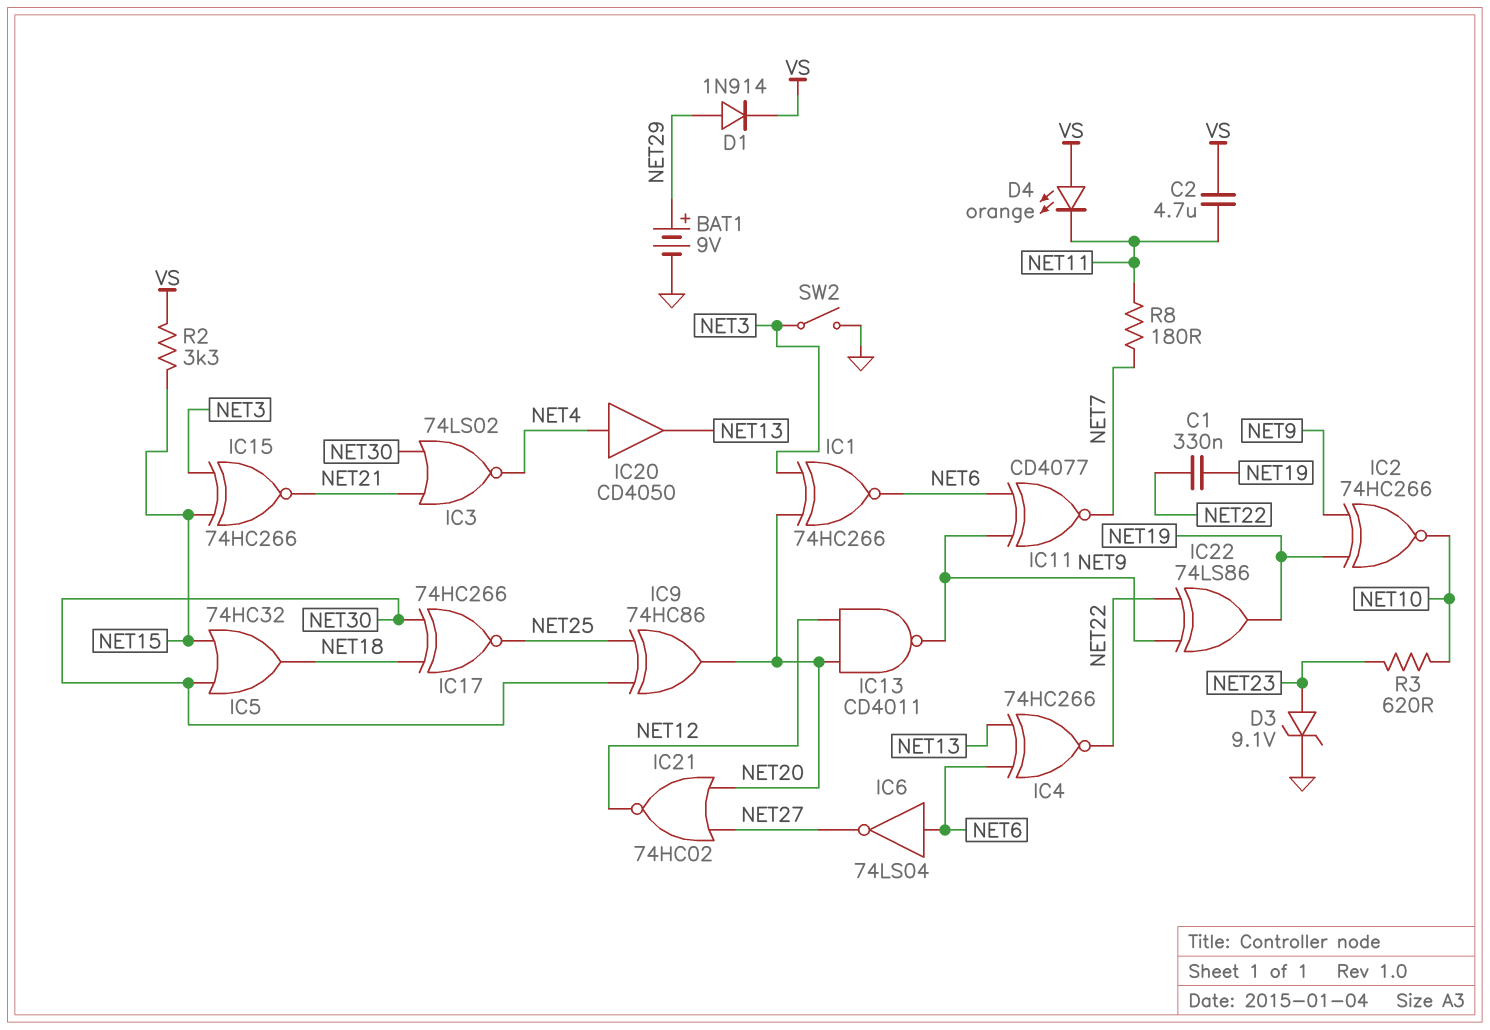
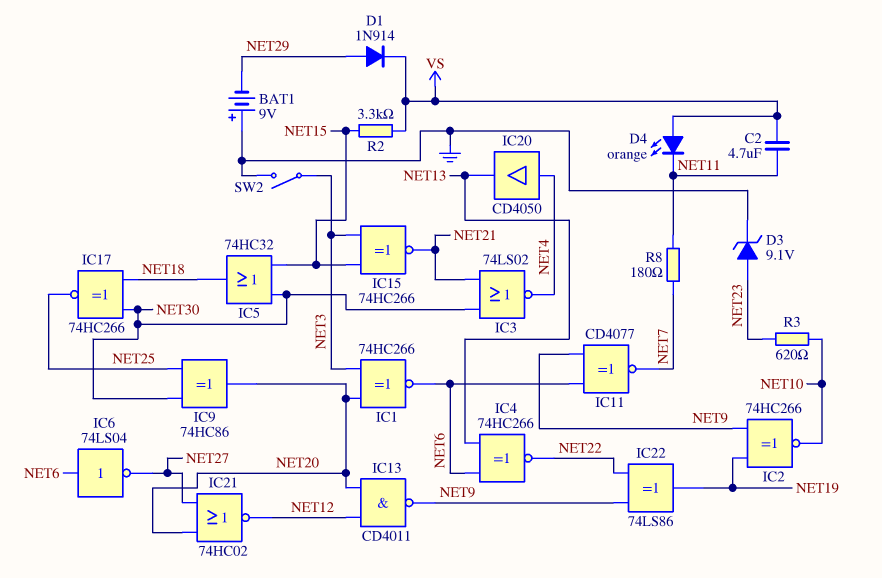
BAT1: 9V (plus NET29, minus GND) -> 9V (plus GND, minus NET29)
C1: 330nF (NET19, NET22) -> none

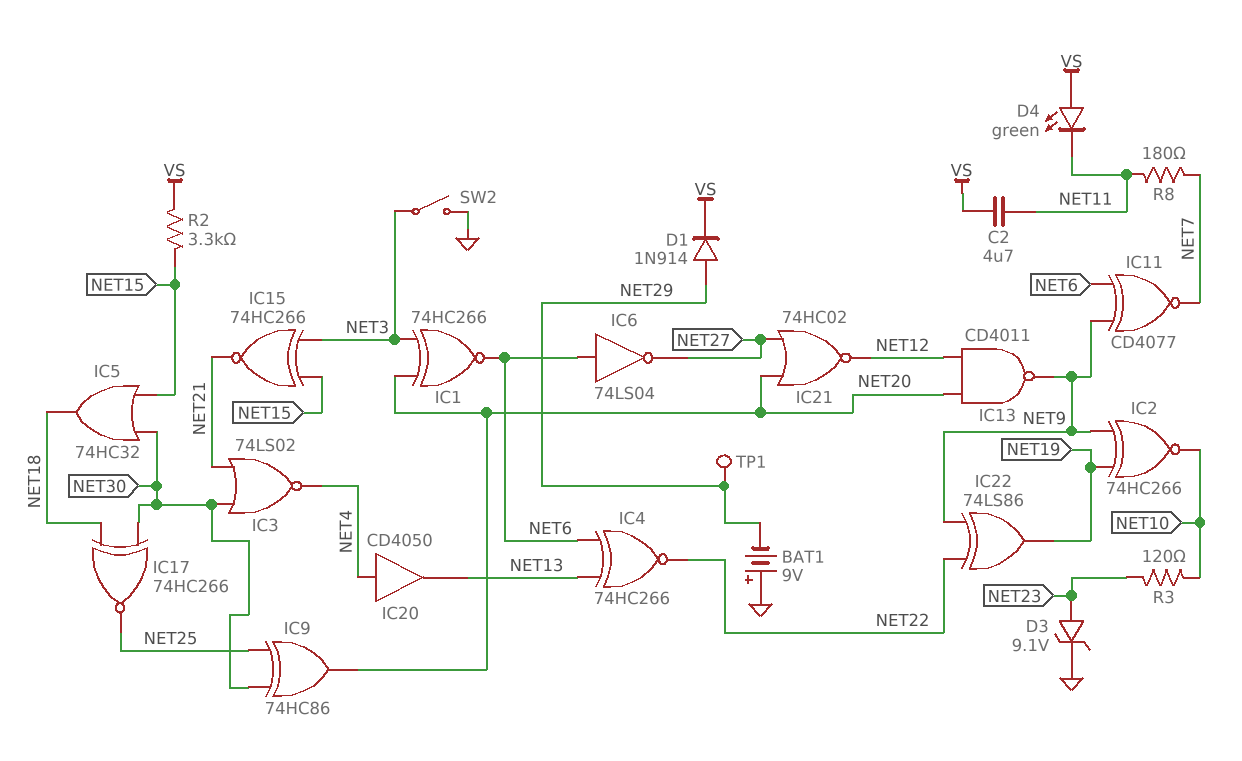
D4: LED orange (A VS, K NET11) -> LED green (A VS, K NET11)
R3: 620 (NET10, NET23) -> 120 (NET10, NET23)
TP1: none -> test point (NET29)

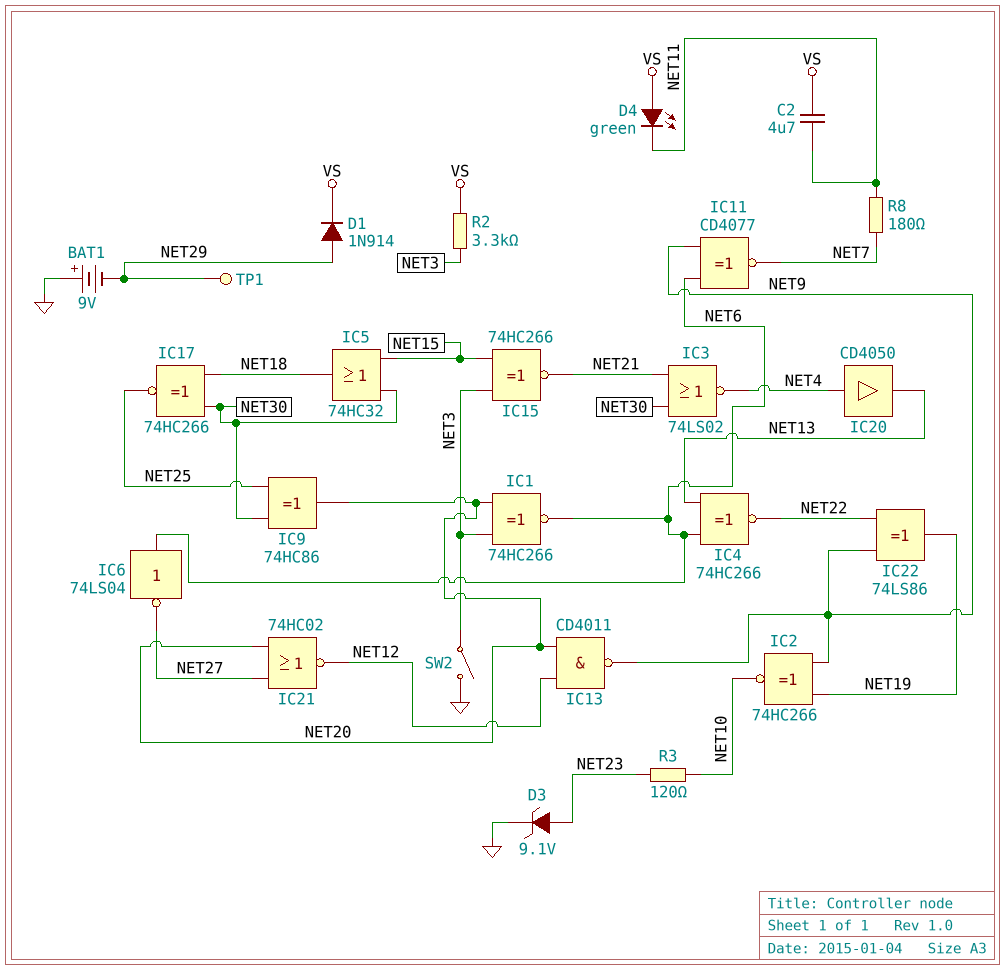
R2: 3.3k (NET15, VS) -> 3.3k (NET3, VS)

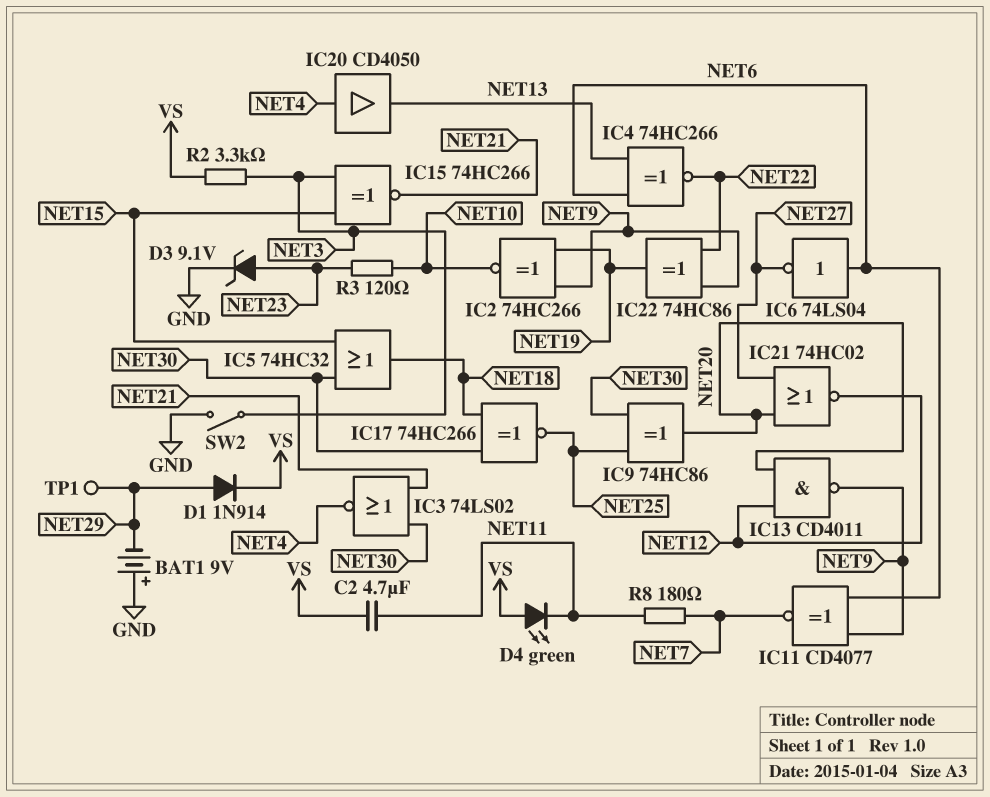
IC1: XNOR 74HC266 (in NET3, in NET20, out NET6) -> none
IC22: XOR 74LS86 (in NET9, in NET22, out NET19) -> XOR 74HC86 (in NET9, in NET22, out NET19)

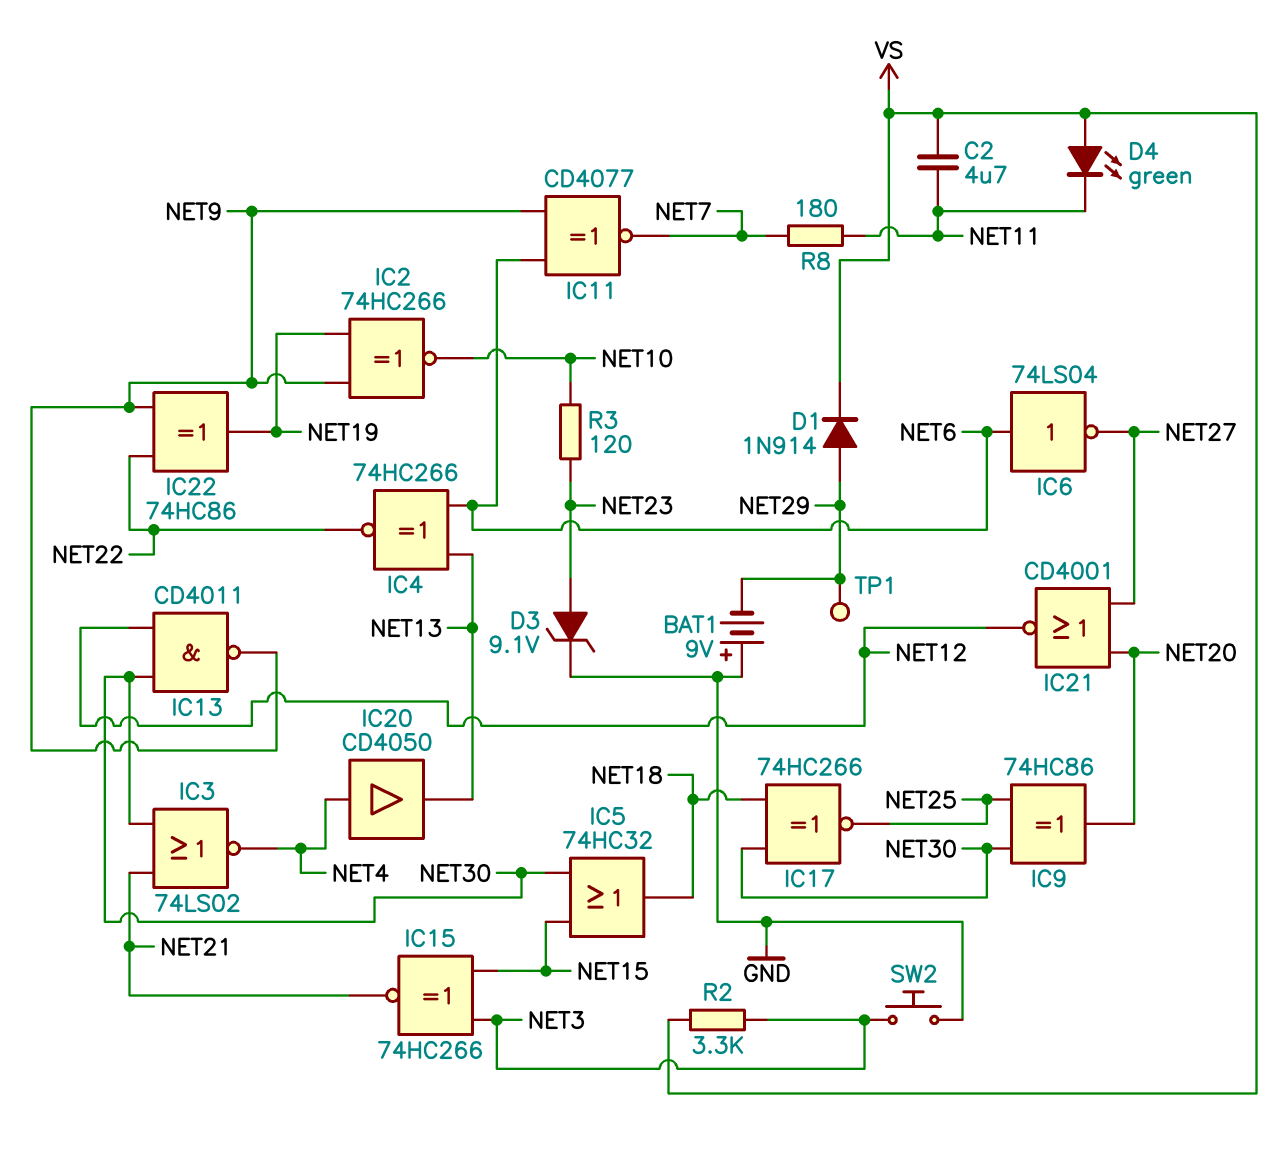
IC13: NAND CD4011 (in NET12, in NET20, out NET9) -> NAND CD4011 (in NET12, in NET30, out NET9)
IC21: NOR 74HC02 (in NET20, in NET27, out NET12) -> NOR CD4001 (in NET20, in NET27, out NET12)
SW2: switch (GND, NET3) -> button (GND, NET3)

